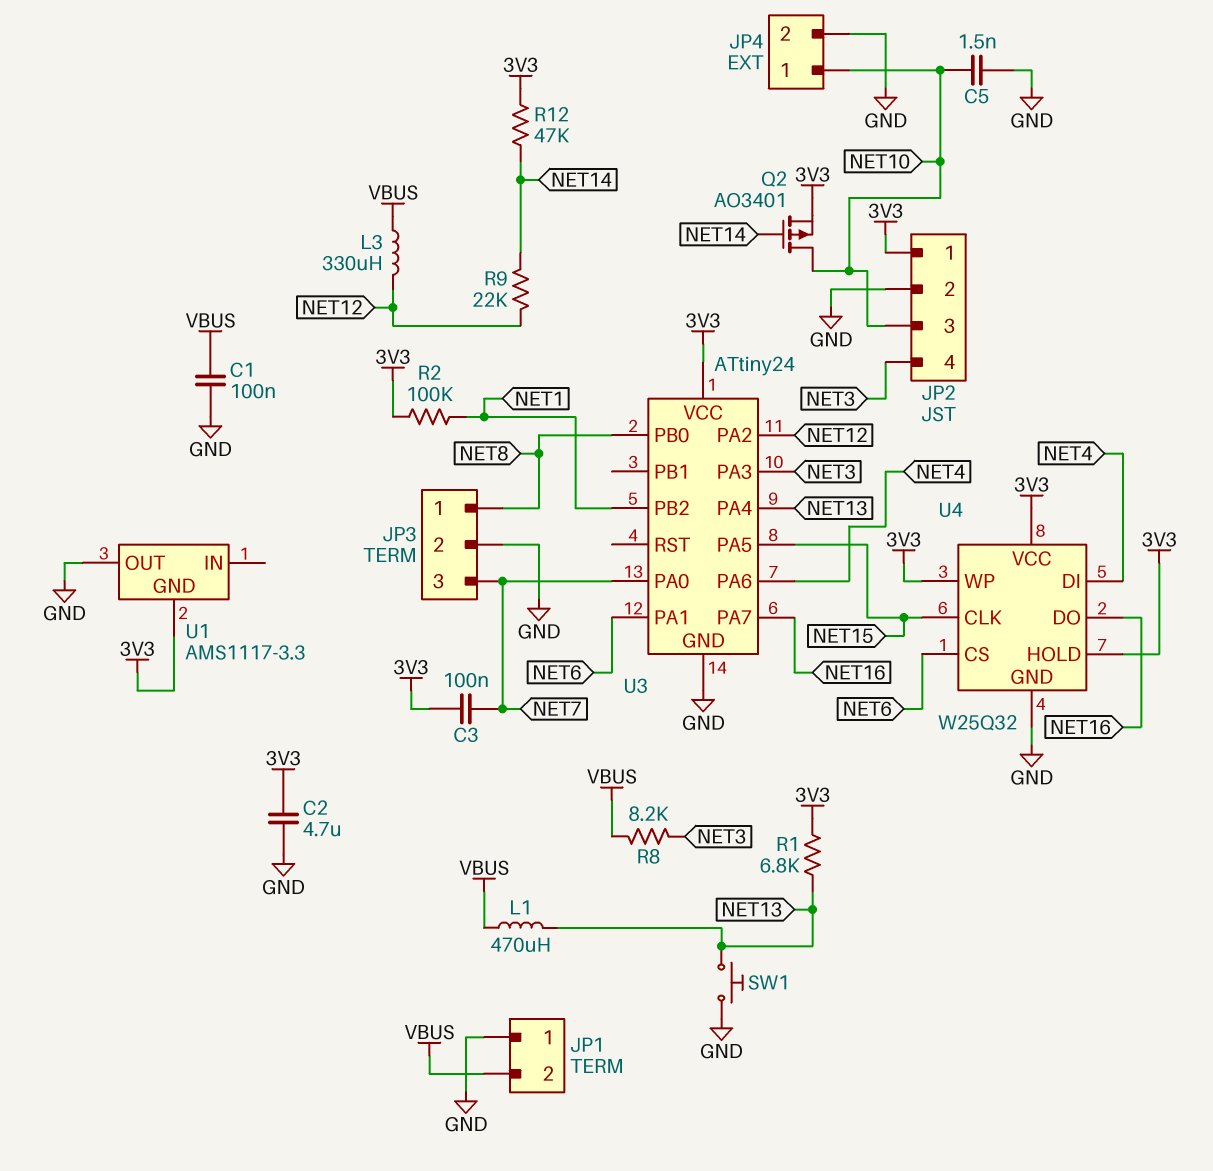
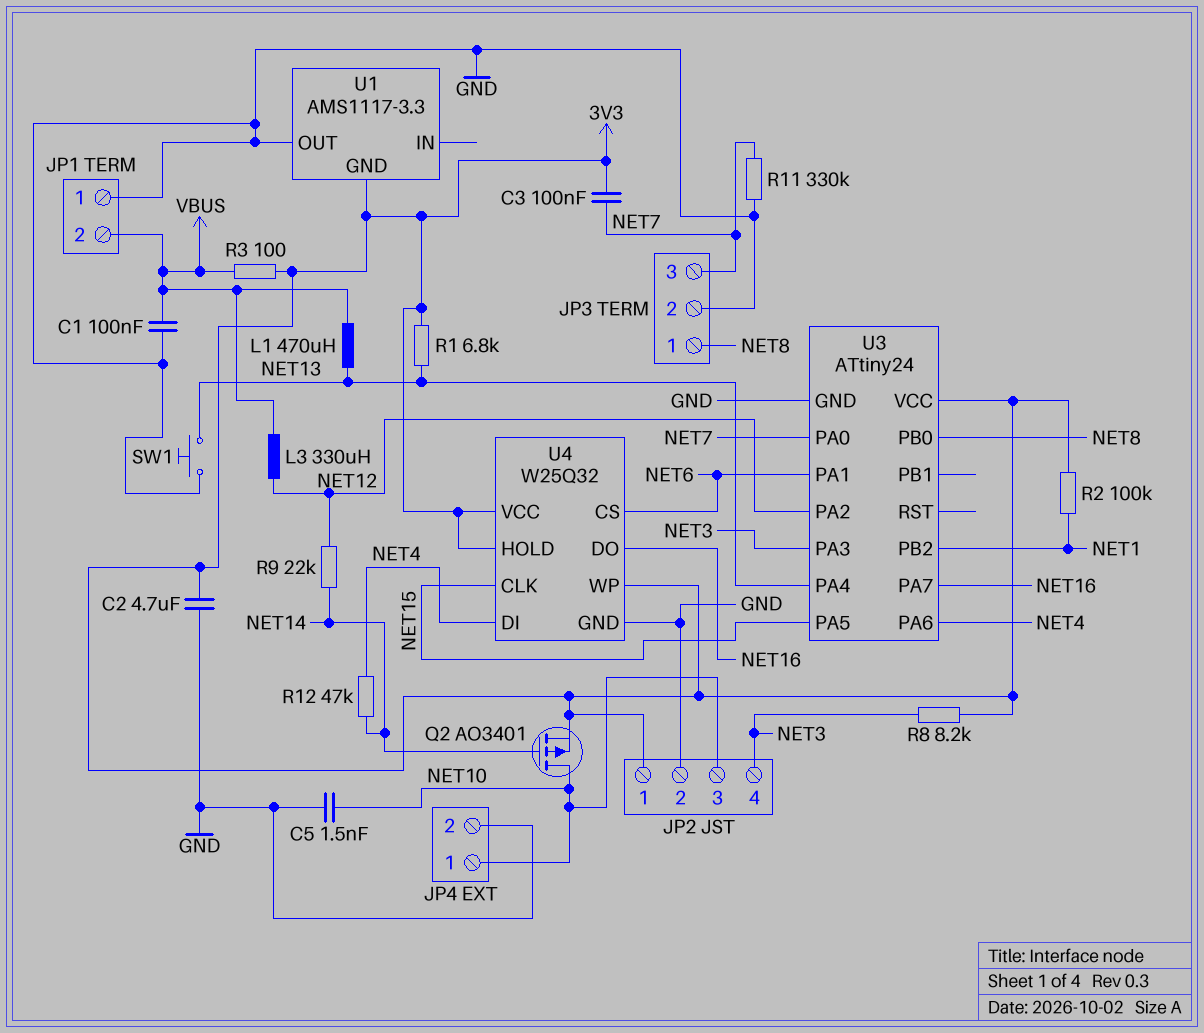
R3: none -> 100 (3V3, VBUS)
R8: 8.2k (NET3, VBUS) -> 8.2k (3V3, NET3)
R11: none -> 330k (GND, NET7)
R12: 47k (3V3, NET14) -> 47k (NET4, NET14)

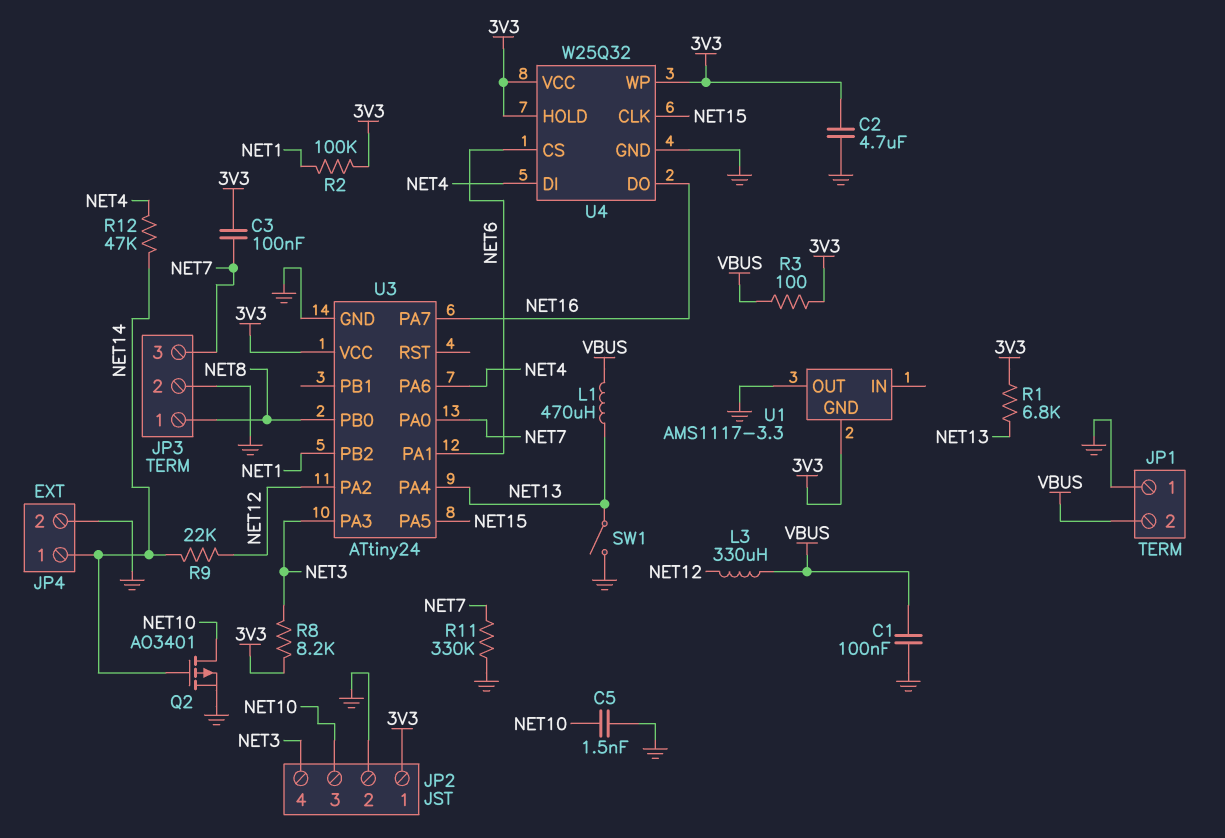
JP4 pin 1: NET10 -> NET14
Q2: PMOS AO3401 (G NET14, D NET10, S 3V3) -> PMOS AO3401 (G NET14, D NET10, S GND)
SW1: button (GND, NET13) -> switch (GND, NET13)

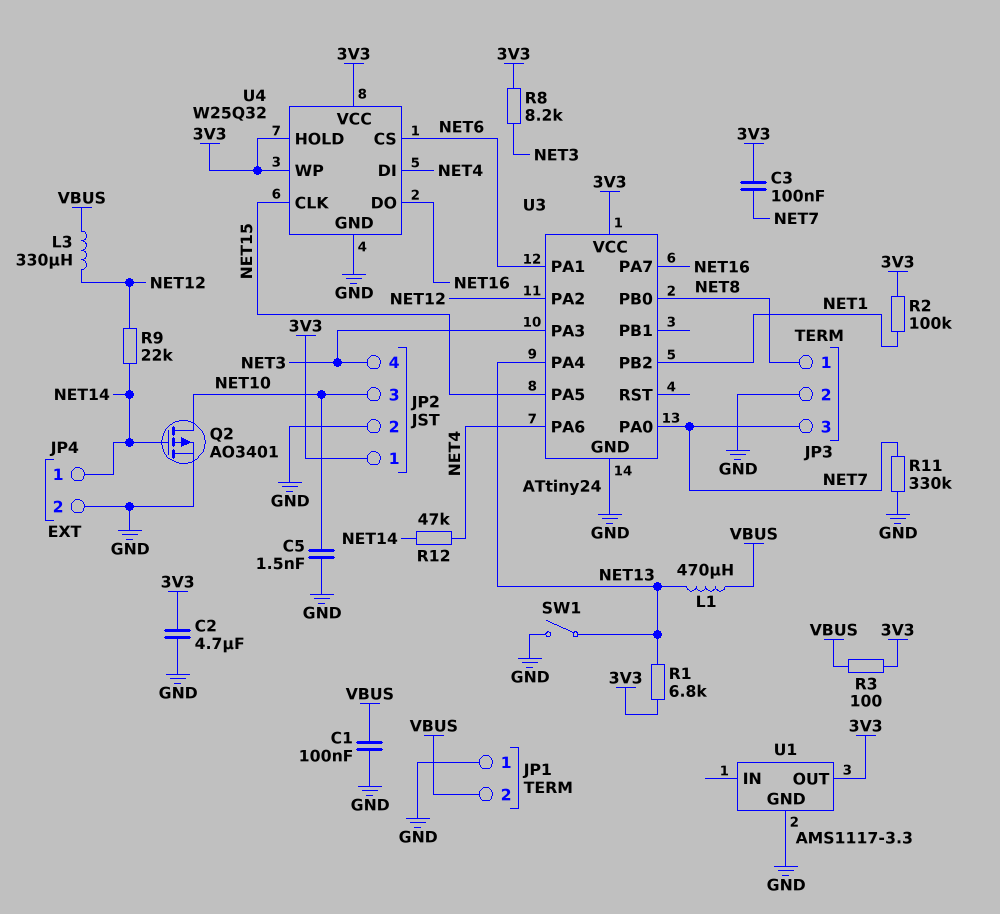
U1 pin GND: 3V3 -> GND
U1 pin OUT: GND -> 3V3

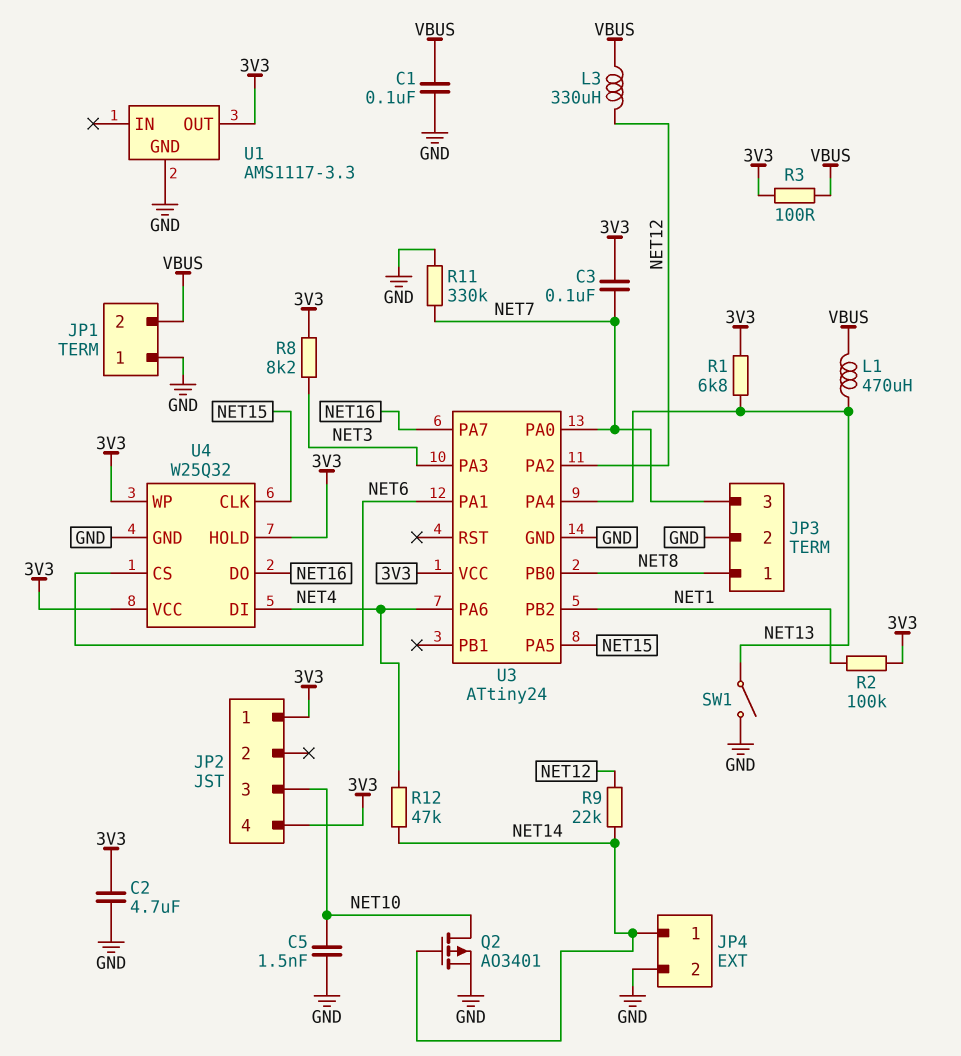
JP2 pin 2: GND -> none
JP2 pin 4: NET3 -> 3V3

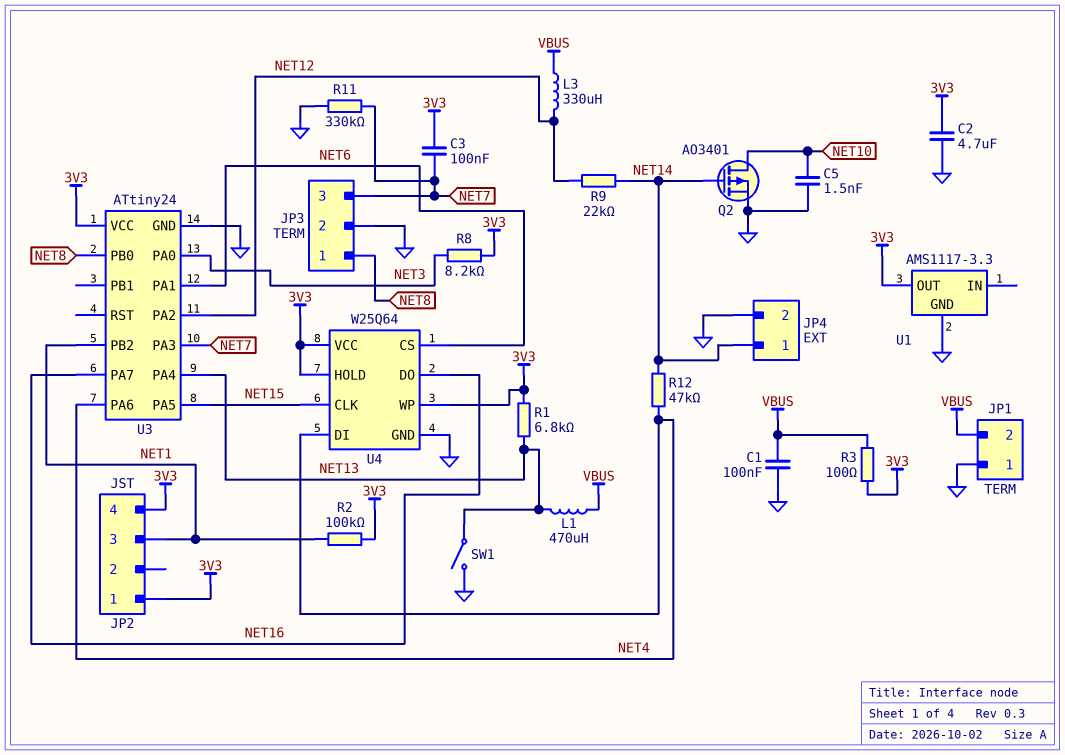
JP2 pin 3: NET10 -> NET1
U3 pin PA0: NET7 -> NET3
U3 pin PA3: NET3 -> NET7
U4: W25Q32 -> W25Q64

